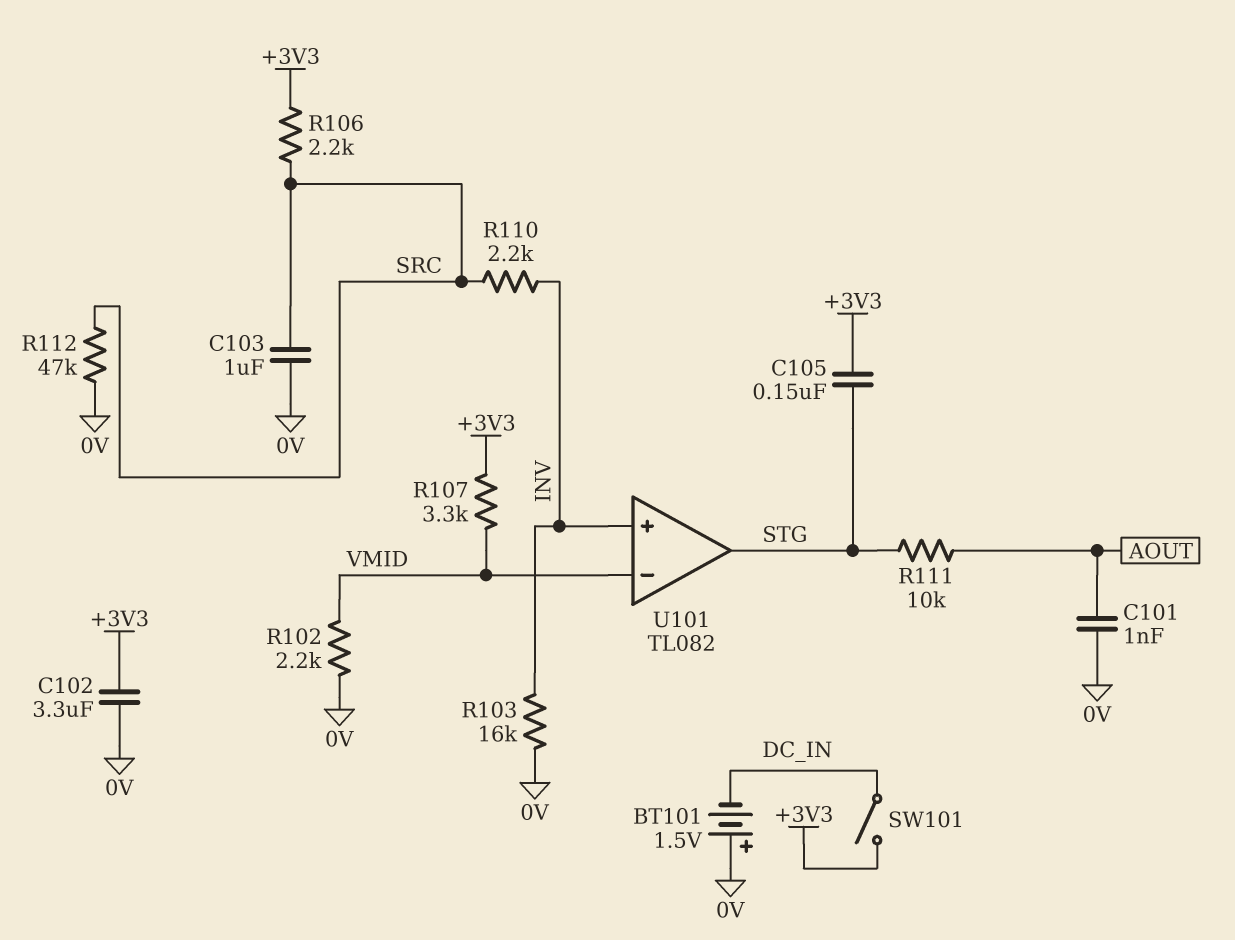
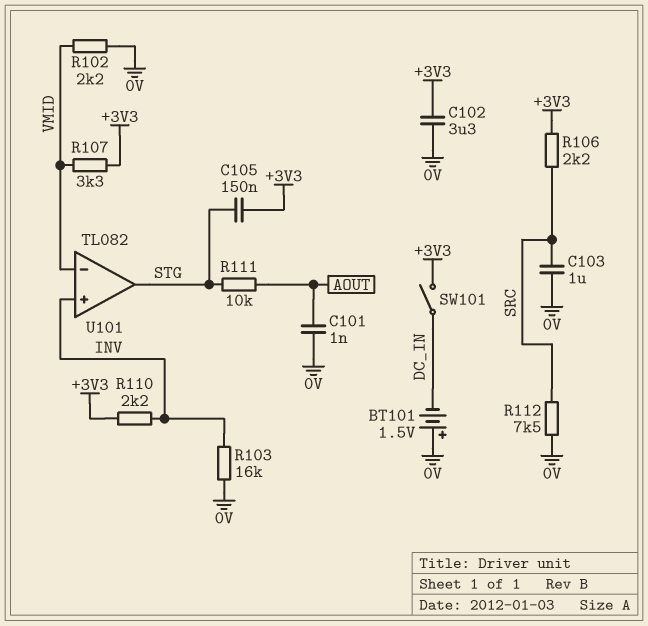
R110: 2.2k (INV, SRC) -> 2.2k (+3V3, INV)
R112: 47k (0V, SRC) -> 7.5k (0V, SRC)

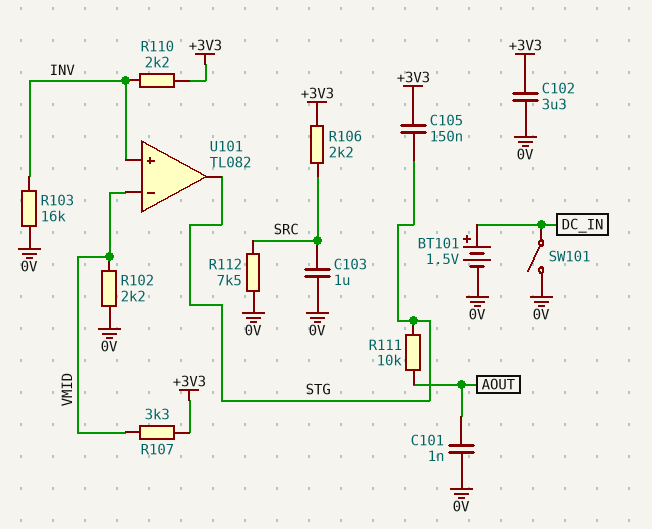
BT101: 1.5V (plus 0V, minus DC_IN) -> 1.5V (plus DC_IN, minus 0V)
SW101: switch (+3V3, DC_IN) -> switch (0V, DC_IN)

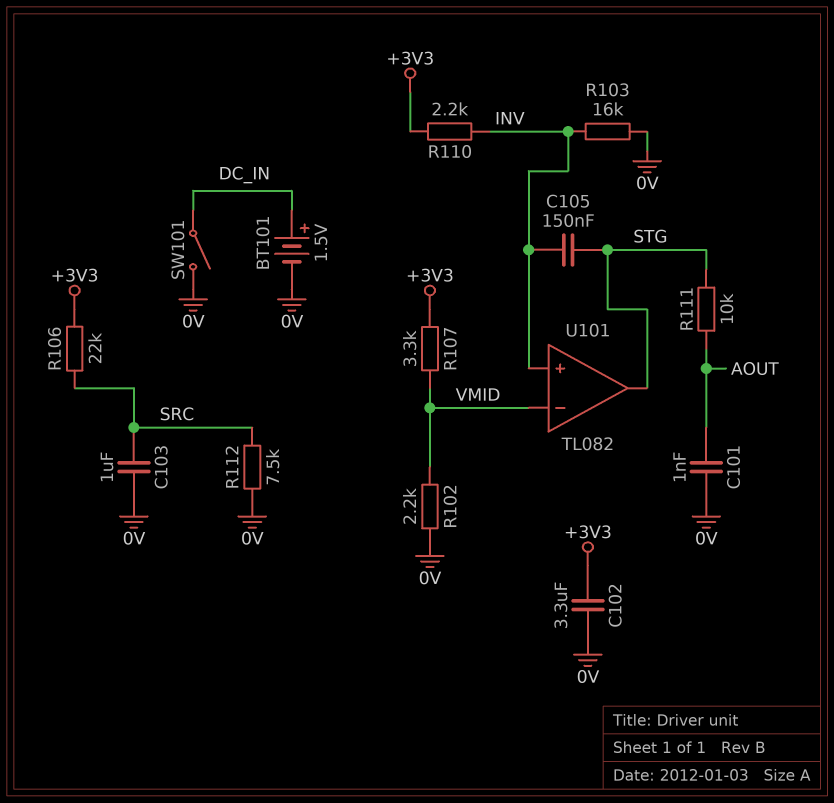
C105: 150nF (+3V3, STG) -> 150nF (INV, STG)
R106: 2.2k (+3V3, SRC) -> 22k (+3V3, SRC)

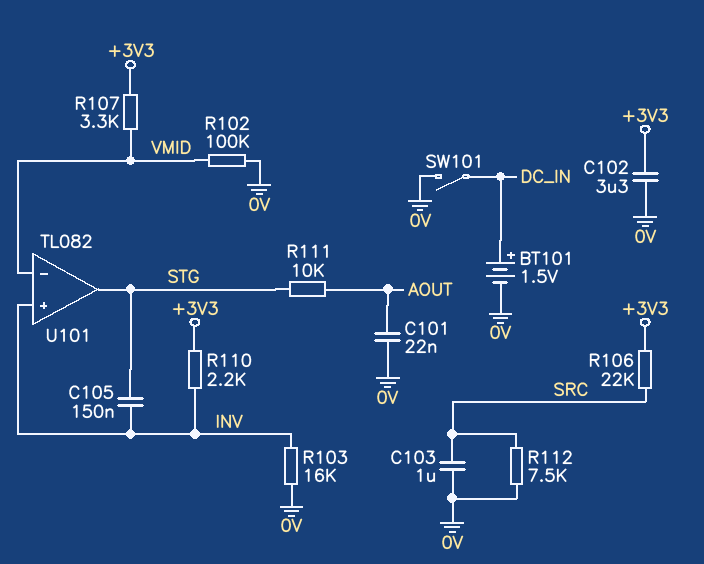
C101: 1nF (0V, AOUT) -> 22nF (0V, AOUT)
R102: 2.2k (0V, VMID) -> 100k (0V, VMID)

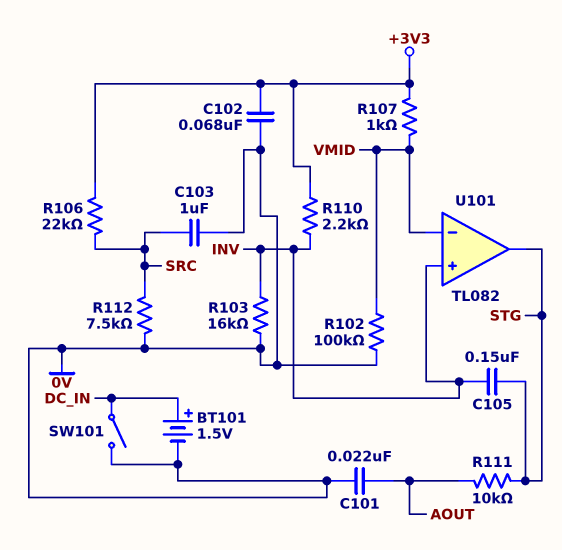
C102: 3.3uF (+3V3, 0V) -> 68nF (+3V3, 0V)
R107: 3.3k (+3V3, VMID) -> 1k (+3V3, VMID)

